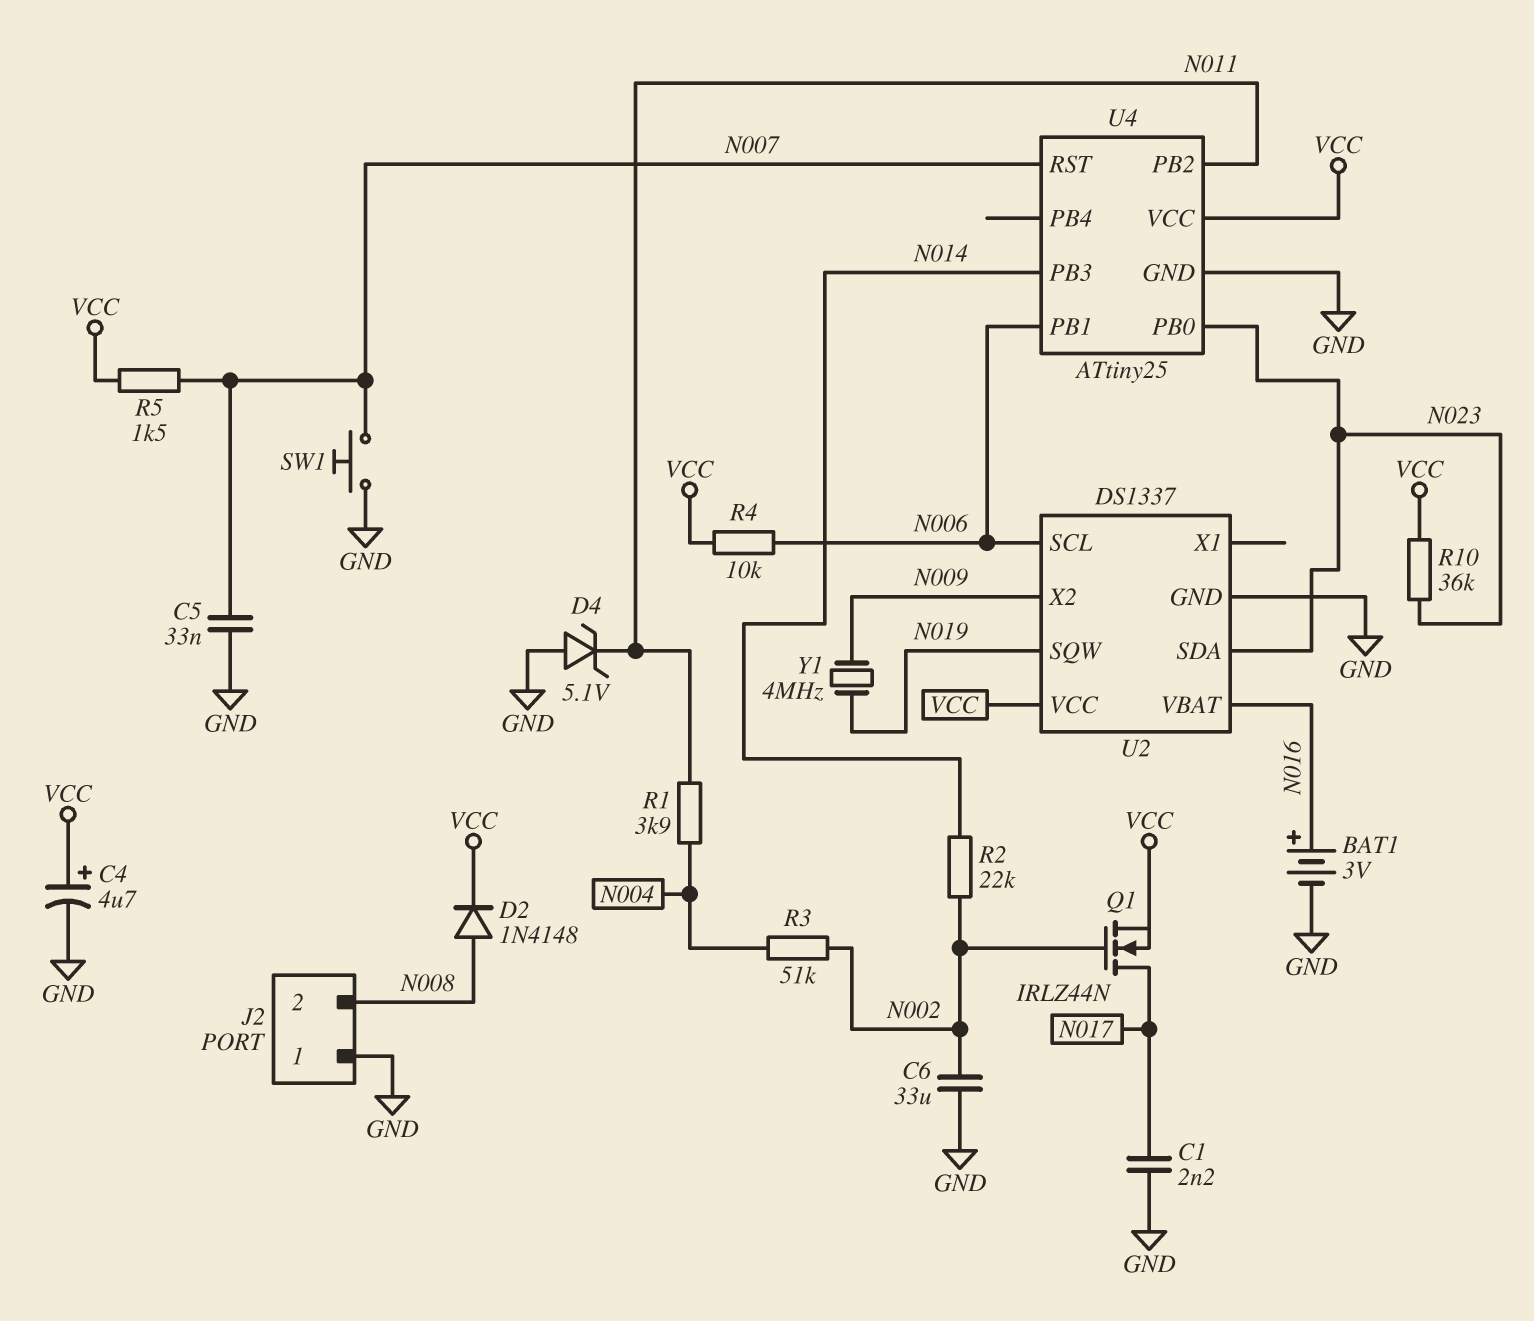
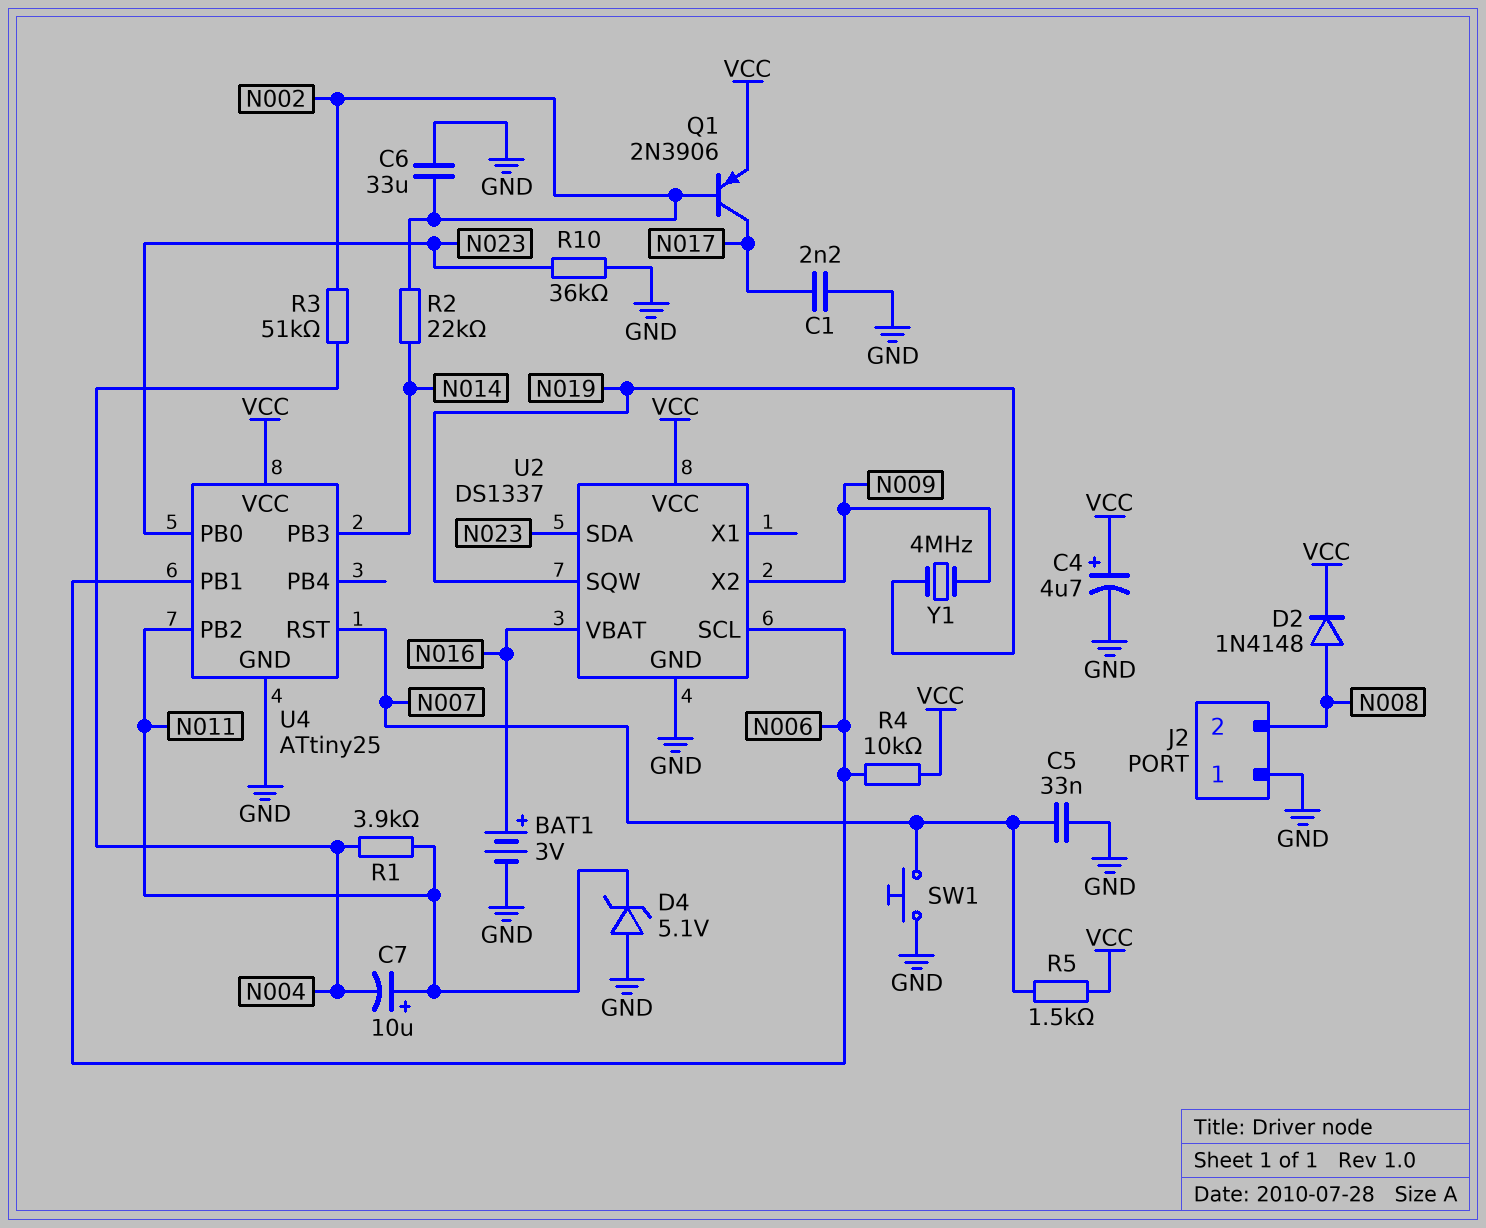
C7: none -> 10uF (plus N011, minus N004)
Q1: NMOS IRLZ44N (G N002, D N017, S VCC) -> PNP 2N3906 (B N002, C N017, E VCC)
R10: 36k (N023, VCC) -> 36k (GND, N023)

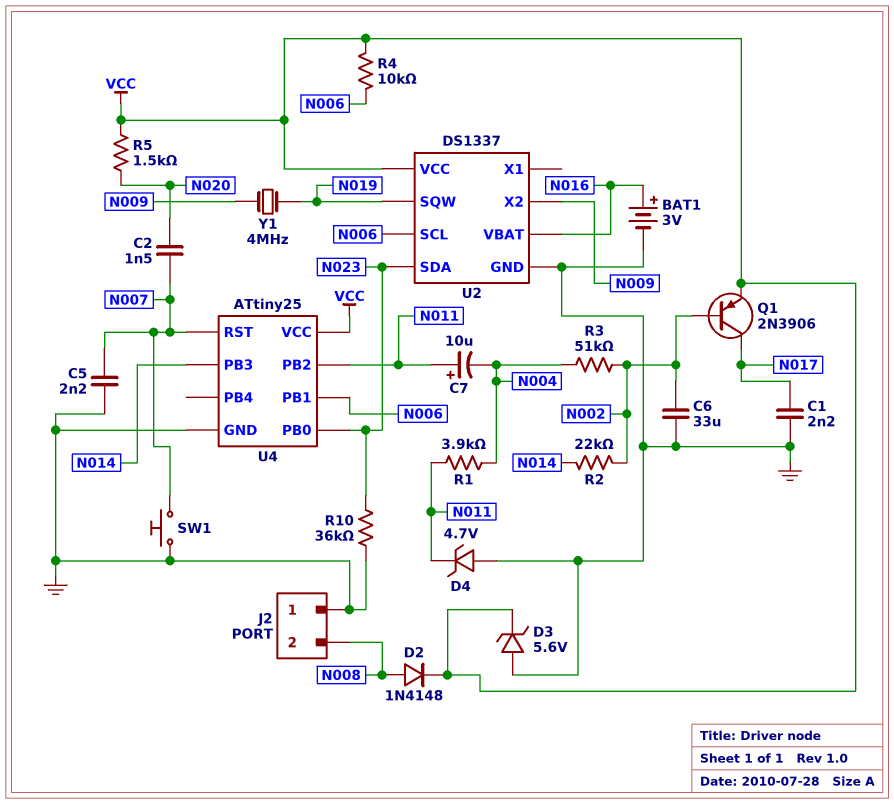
C2: none -> 1.5nF (N007, N020)
C4: 4.7uF (plus VCC, minus GND) -> none
C5: 33nF (GND, N007) -> 2.2nF (GND, N007)
D3: none -> zener 5.6V (A GND, K VCC)
D4: zener 5.1V (A GND, K N011) -> zener 4.7V (A GND, K N011)
R5: 1.5k (N007, VCC) -> 1.5k (N020, VCC)

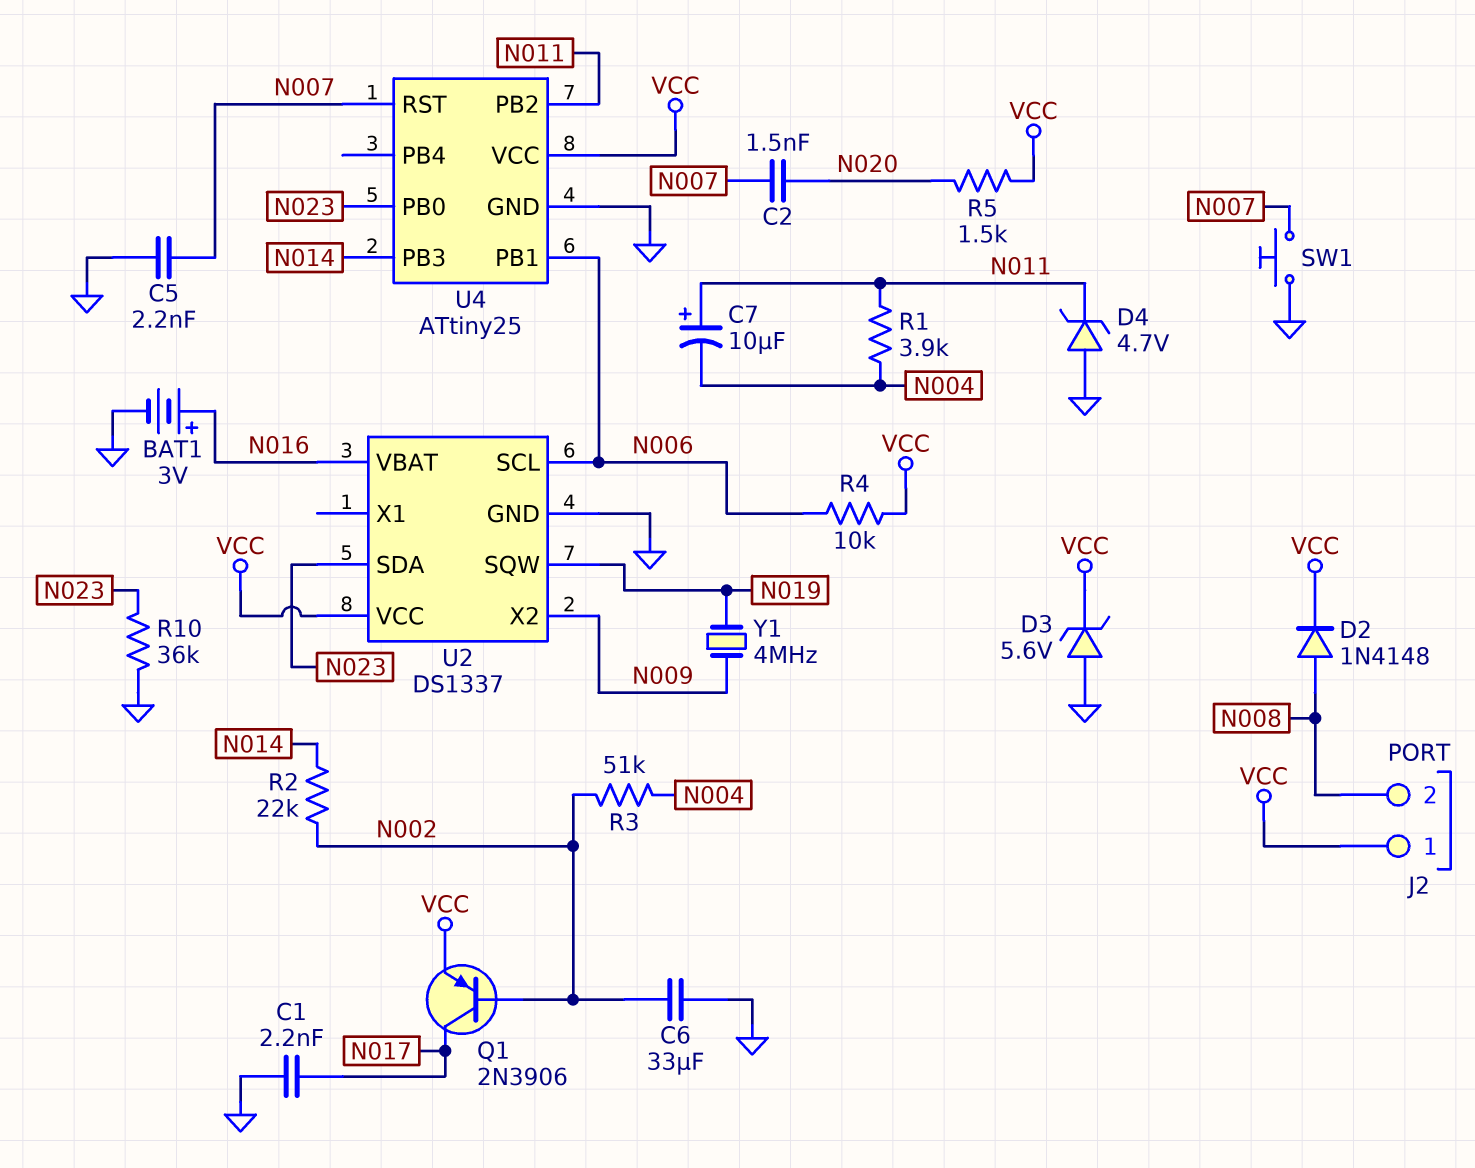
J2 pin 1: GND -> VCC

